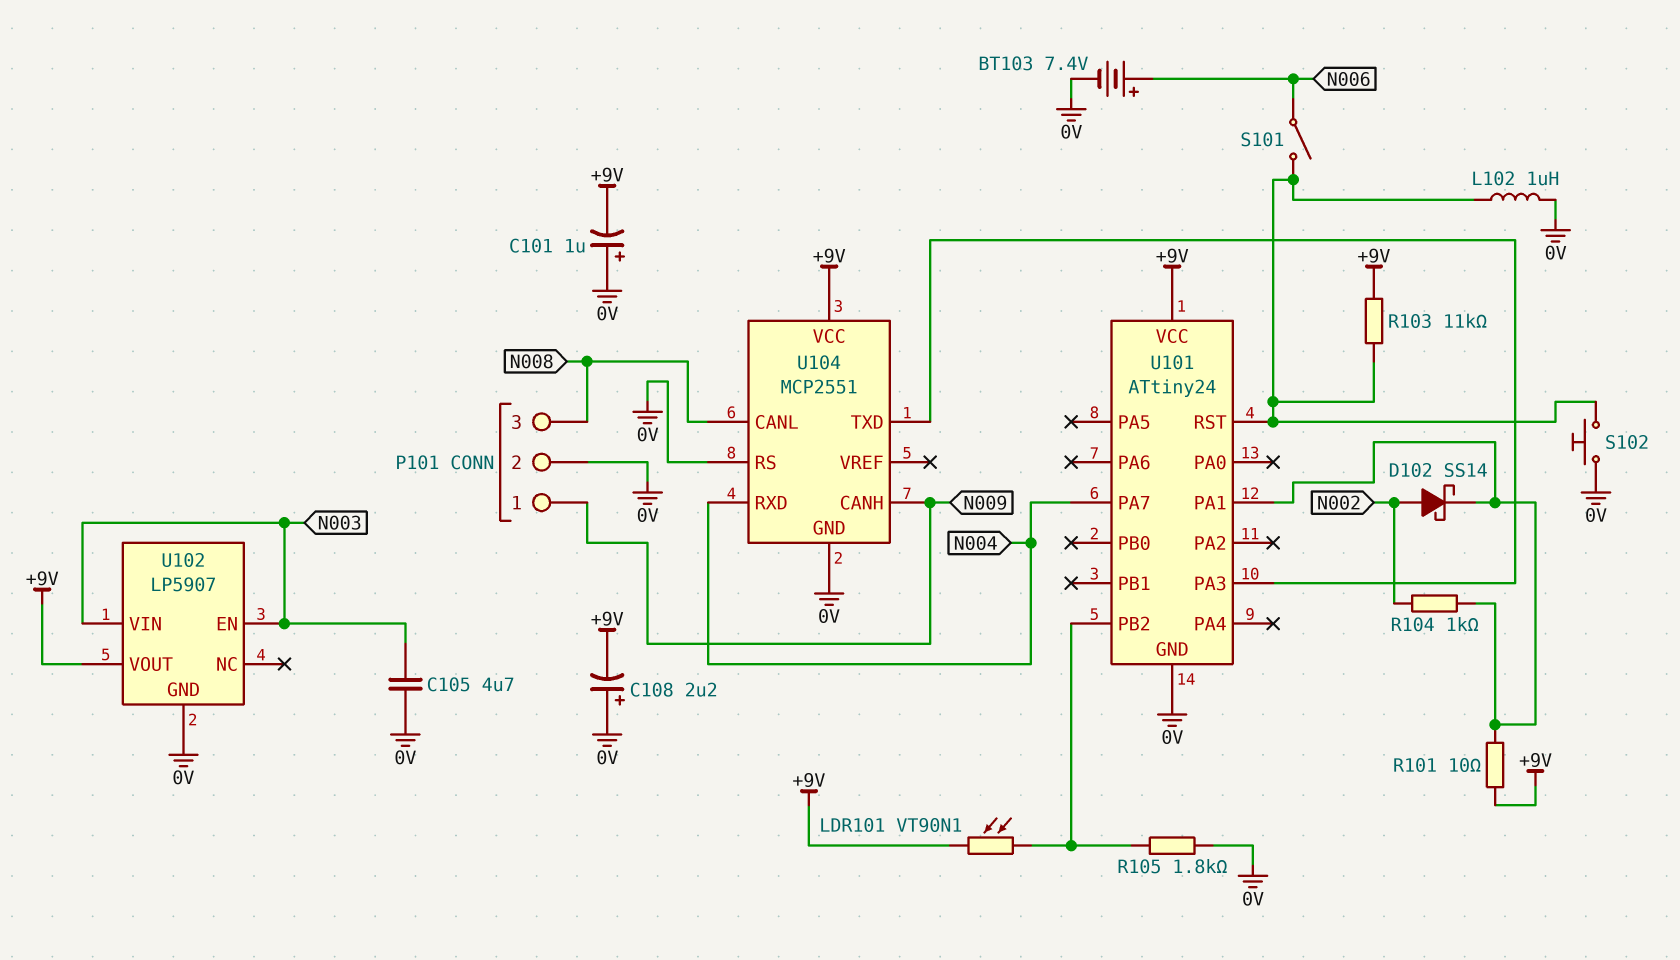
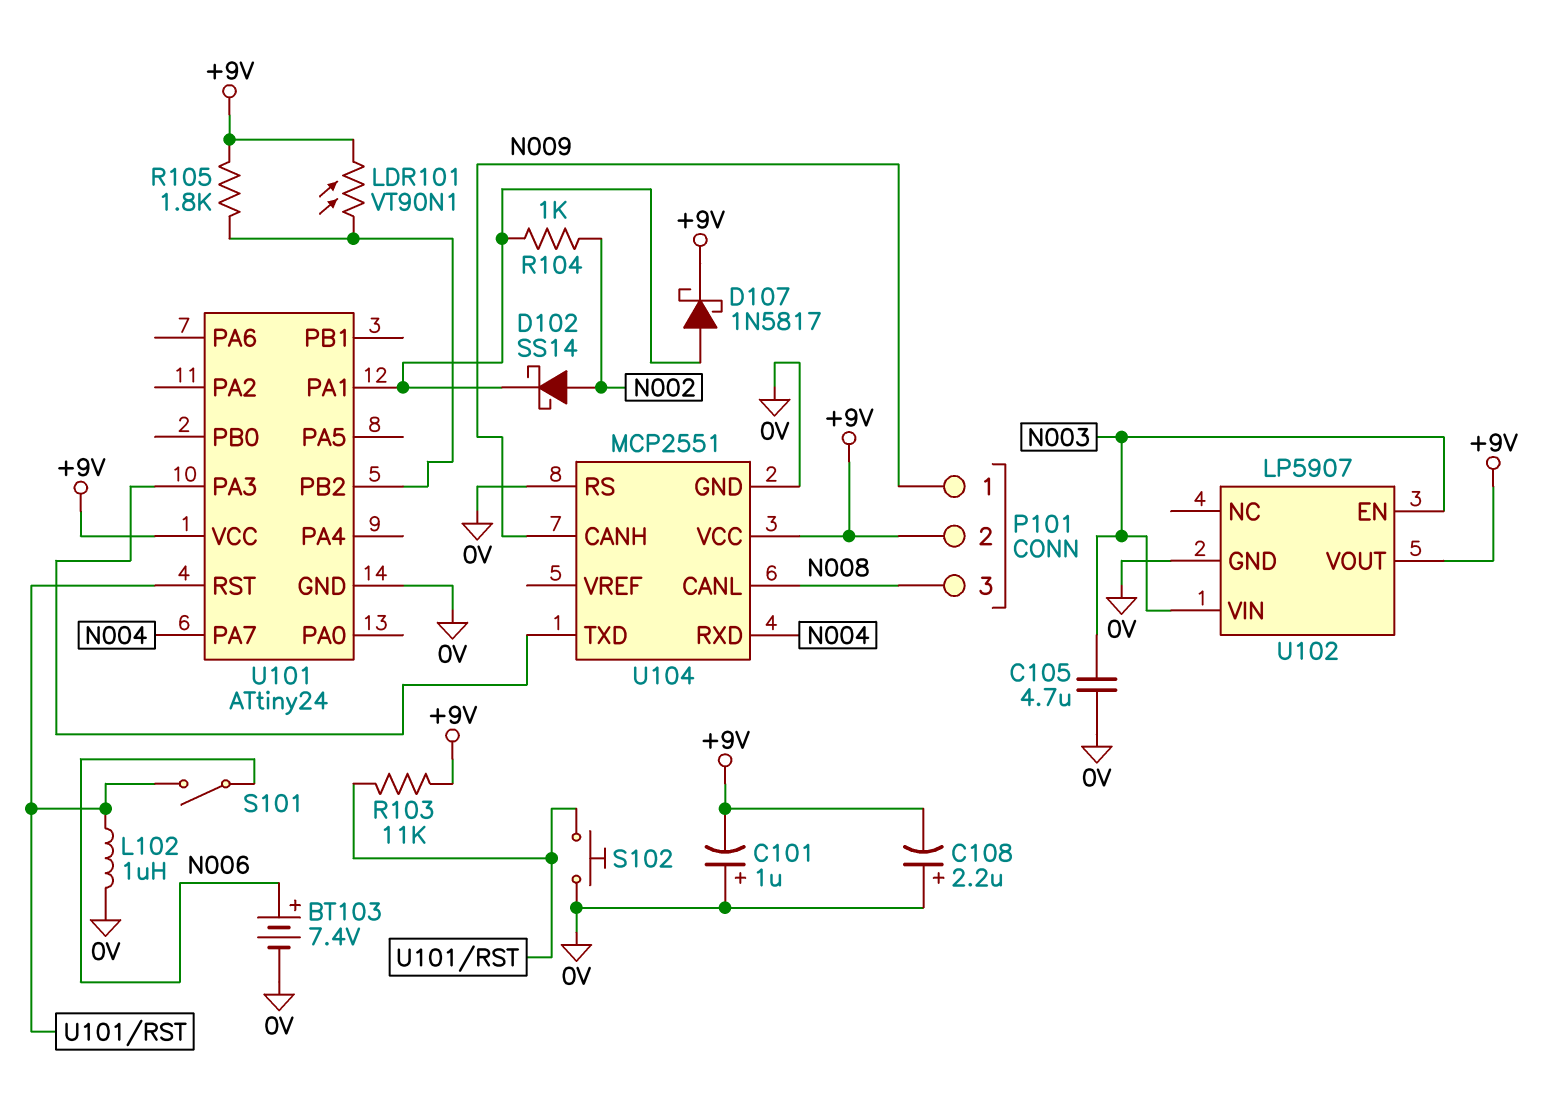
D107: none -> schottky 1N5817 (A U101/PA1, K +9V)
P101 pin 2: 0V -> +9V
R101: 10 (+9V, U101/PA1) -> none
R105: 1.8k (0V, U101/PB2) -> 1.8k (+9V, U101/PB2)

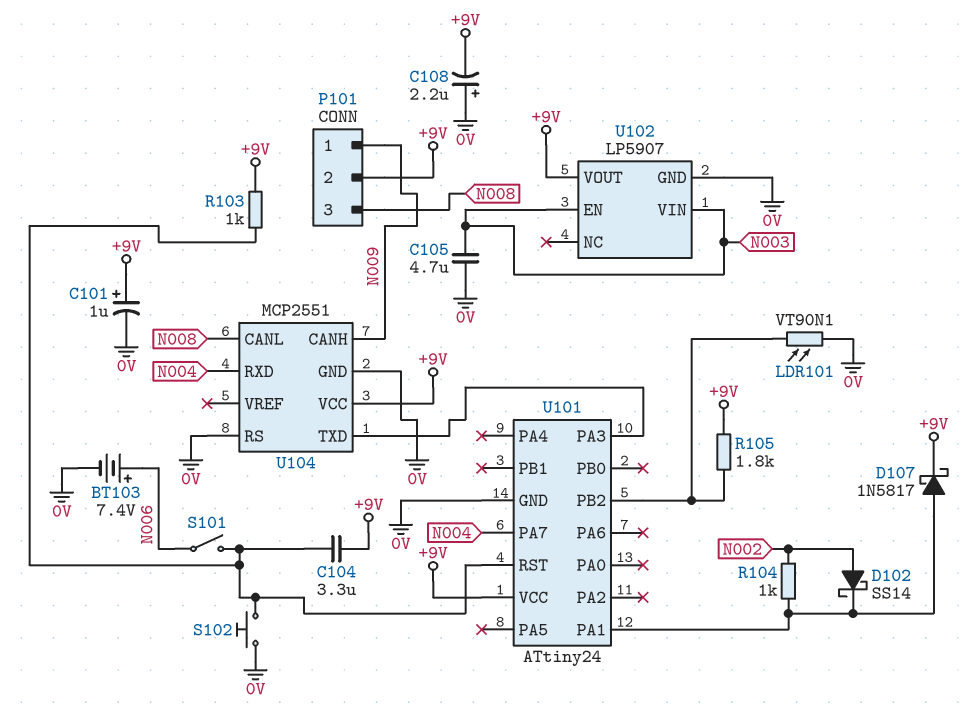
C101: 1uF (plus 0V, minus +9V) -> 1uF (plus +9V, minus 0V)
C104: none -> 3.3uF (+9V, U101/RST)
L102: 1uH (0V, U101/RST) -> none
LDR101: VT90N1 (+9V, U101/PB2) -> VT90N1 (0V, U101/PB2)
R103: 11k (+9V, U101/RST) -> 1k (+9V, U101/RST)

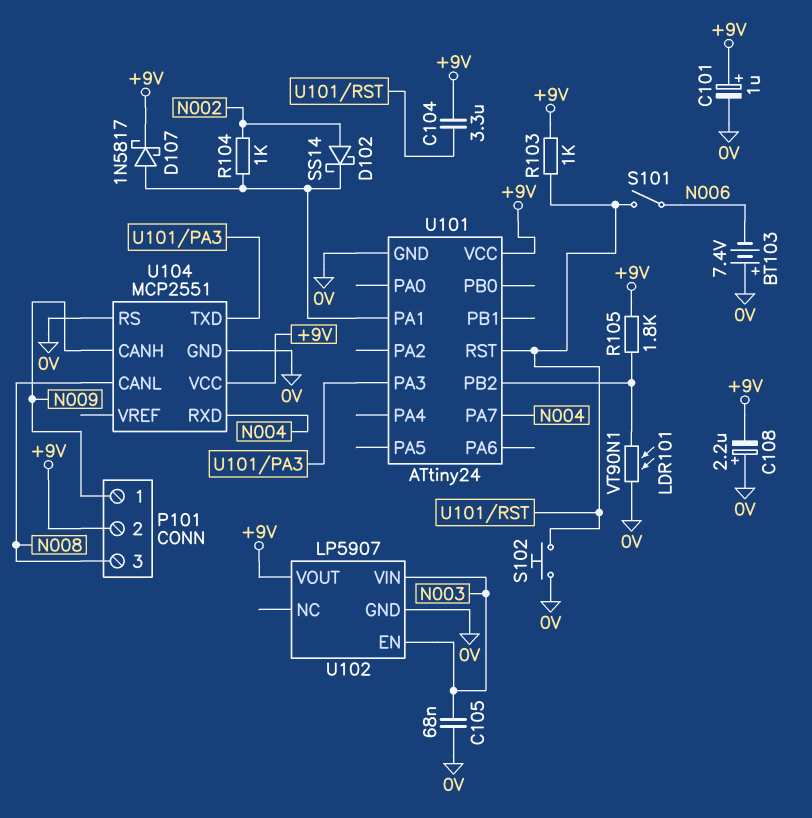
BT103: 7.4V (plus N006, minus 0V) -> 7.4V (plus 0V, minus N006)
C105: 4.7uF (0V, N003) -> 68nF (0V, N003)

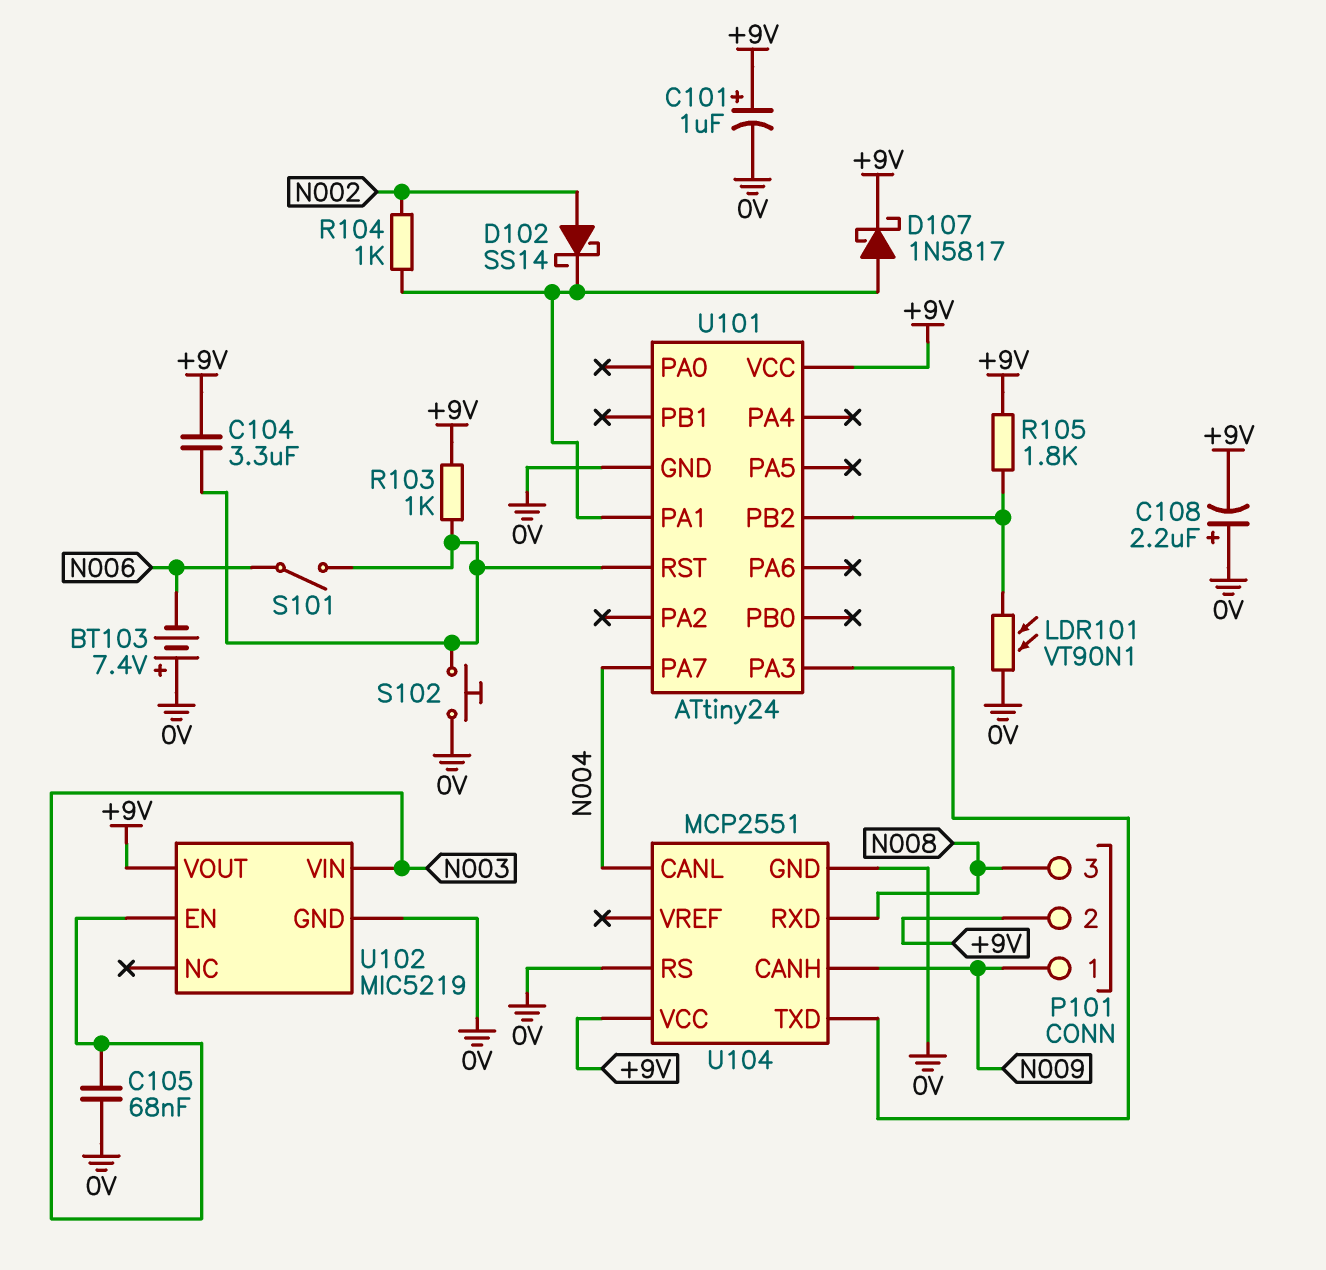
U102: LP5907 -> MIC5219
U104 pin CANL: N008 -> N004
U104 pin RXD: N004 -> N008

